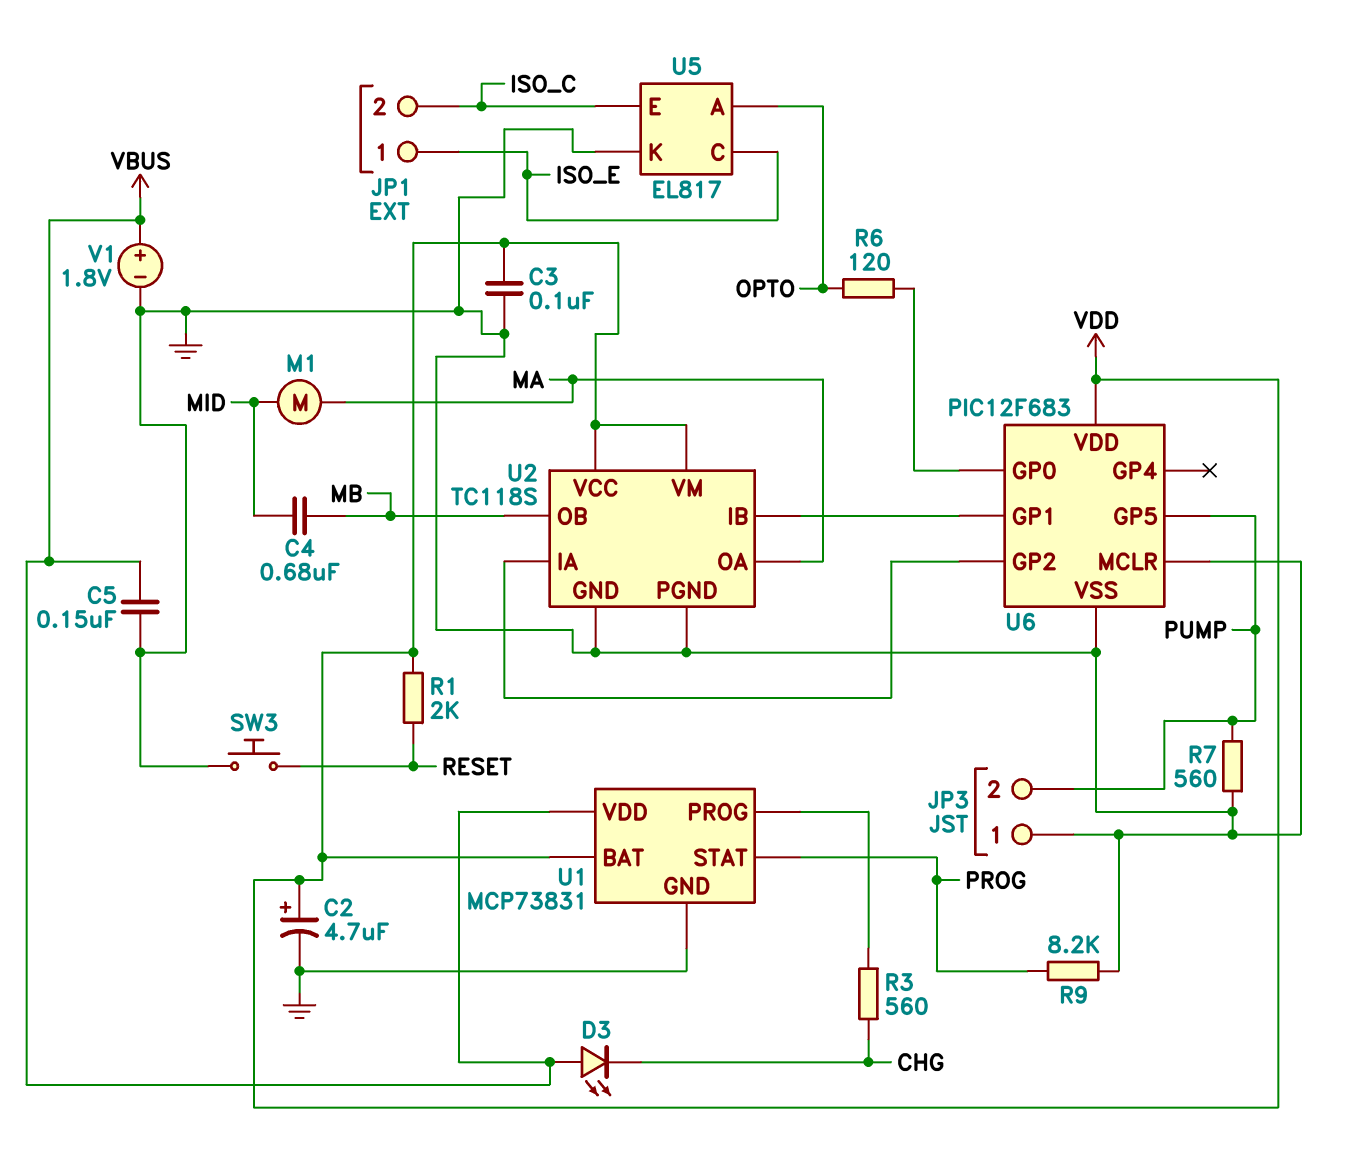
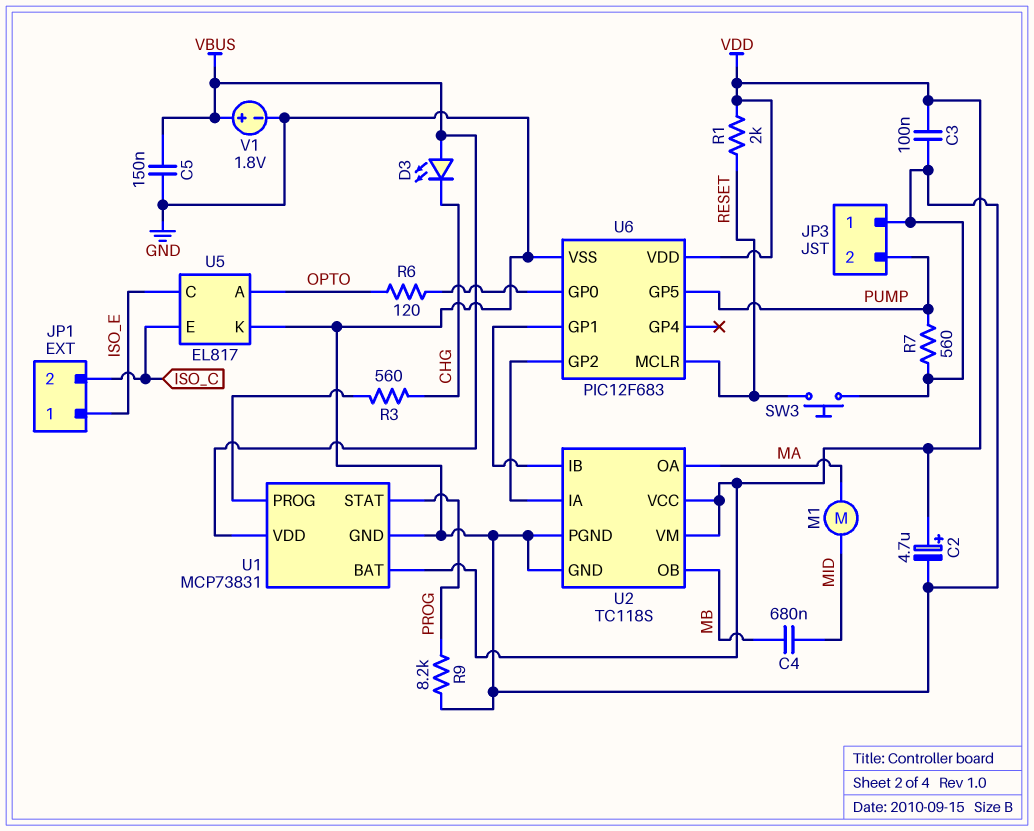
U6 pin MCLR: GND -> RESET

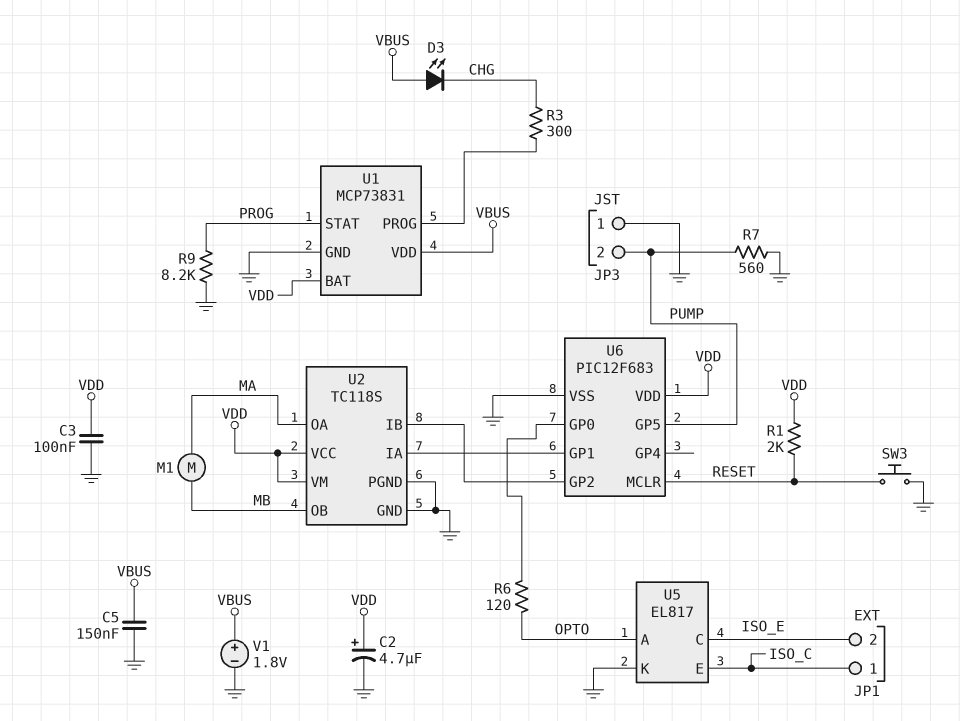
C4: 680nF (MB, MID) -> none
JP1 pin 1: ISO_E -> ISO_C
JP1 pin 2: ISO_C -> ISO_E
M1: motor (MA, MID) -> motor (MA, MB)
R3: 560 (CHG, U1/PROG) -> 300 (CHG, U1/PROG)
U6 pin GP1: U2/IB -> U2/IA
U6 pin GP2: U2/IA -> U2/IB

